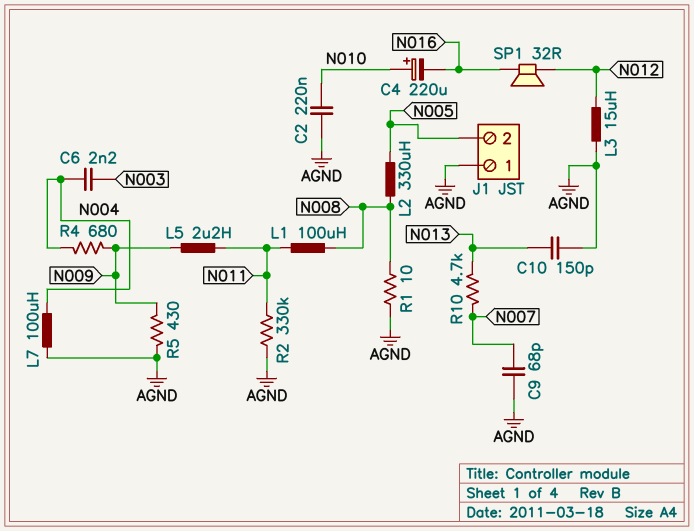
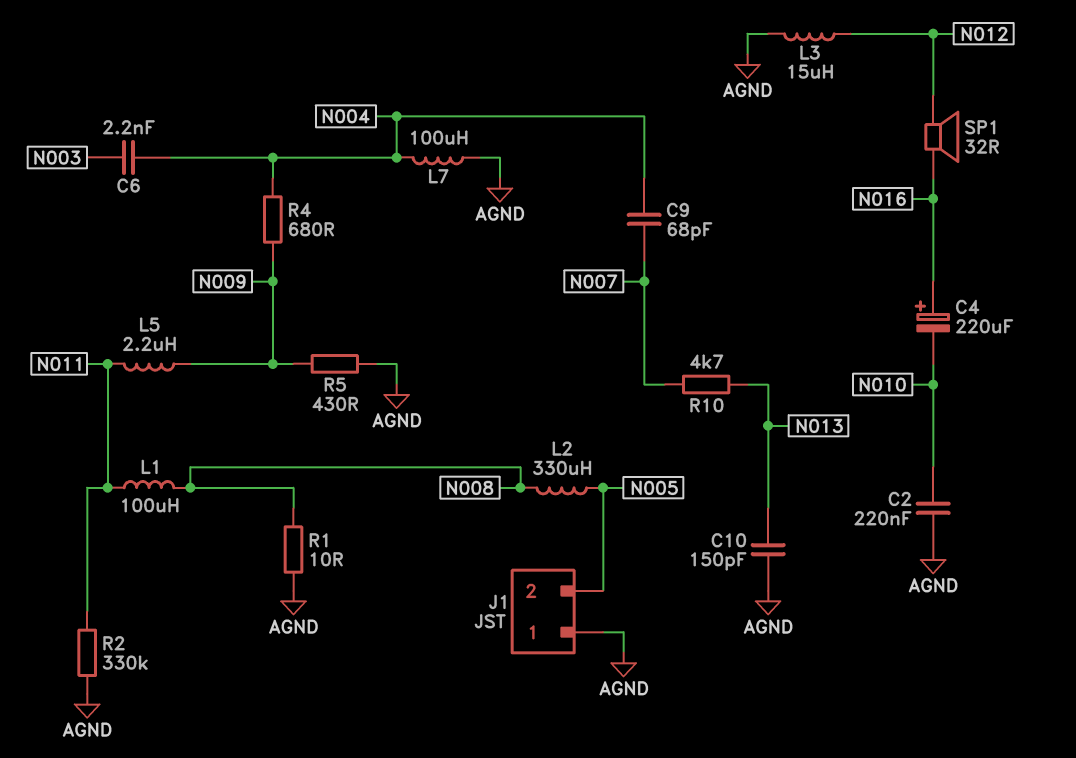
C4: 220uF (plus N010, minus N016) -> 220uF (plus N016, minus N010)
C9: 68pF (AGND, N007) -> 68pF (N004, N007)

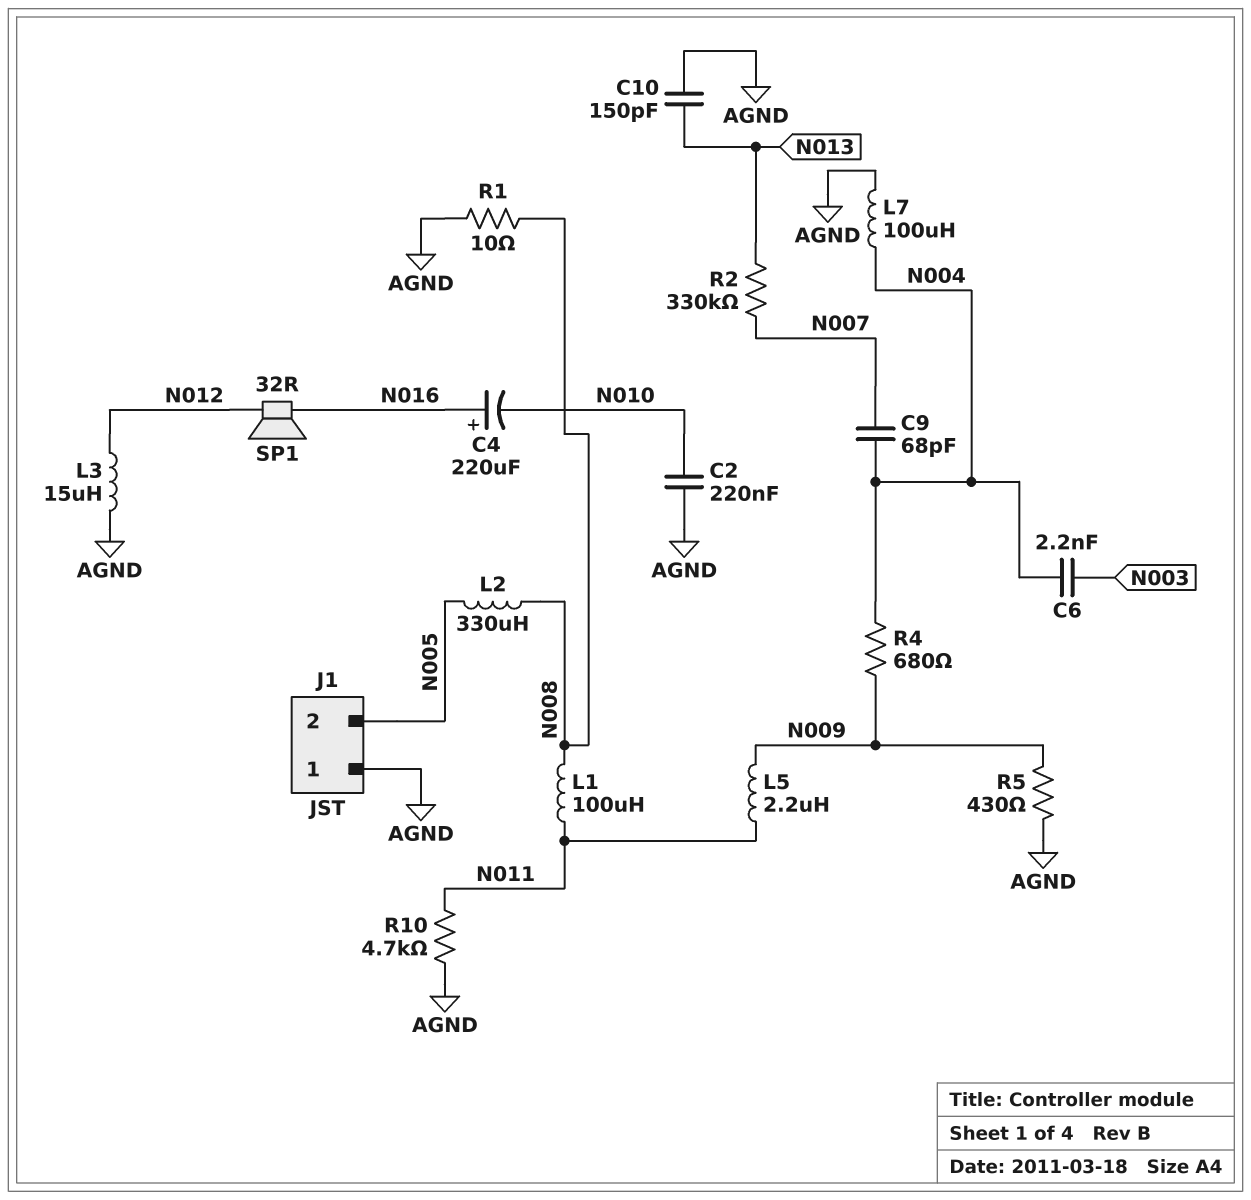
R2: 330k (AGND, N011) -> 330k (N007, N013)
R10: 4.7k (N007, N013) -> 4.7k (AGND, N011)

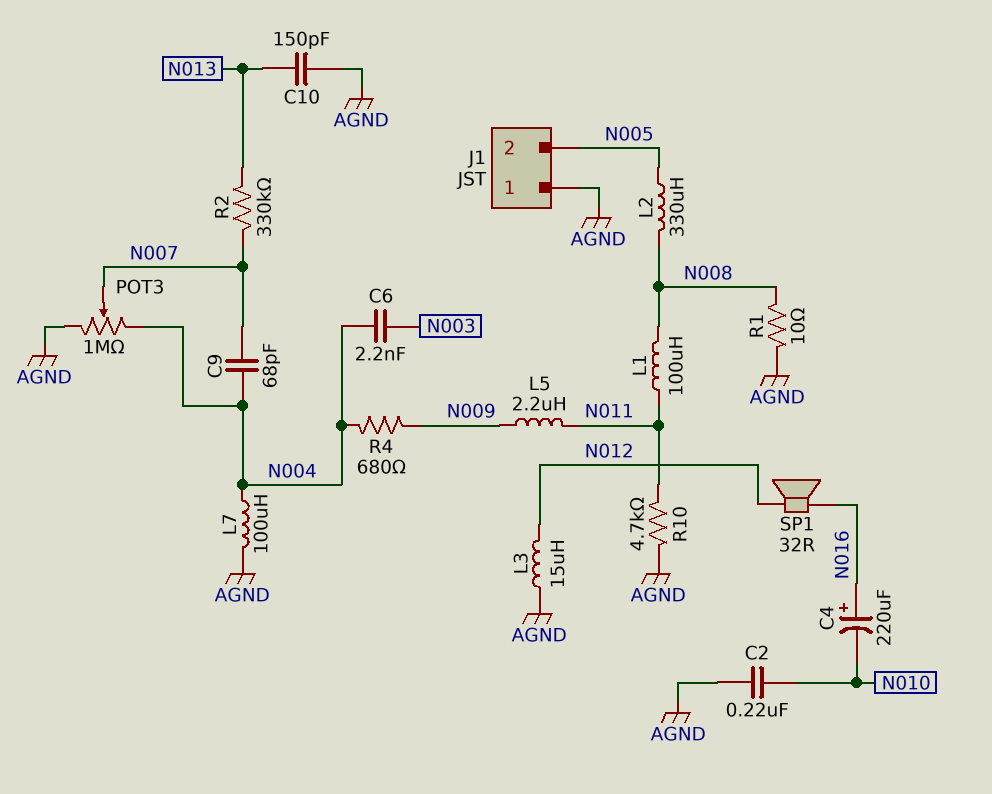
POT3: none -> 1M (AGND, N004, wiper N007)
R5: 430 (AGND, N009) -> none

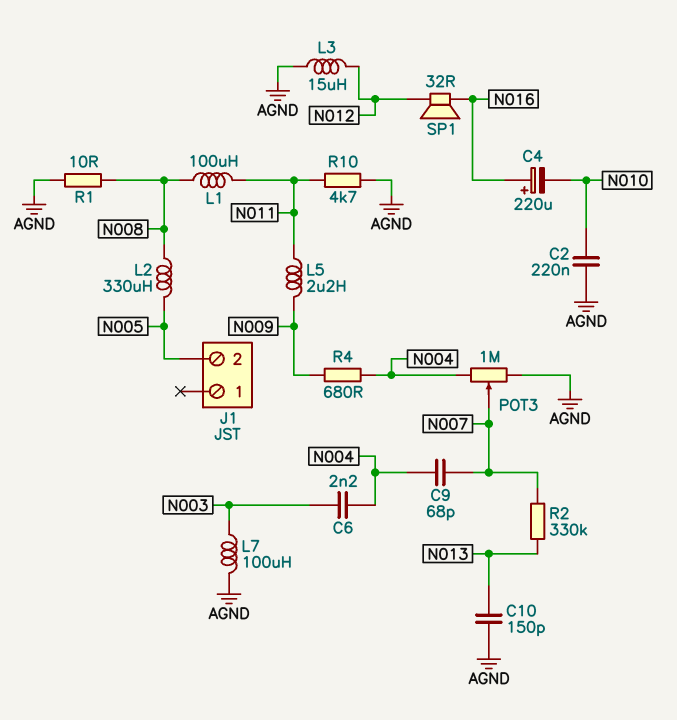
J1 pin 1: AGND -> none
L7: 100uH (AGND, N004) -> 100uH (AGND, N003)

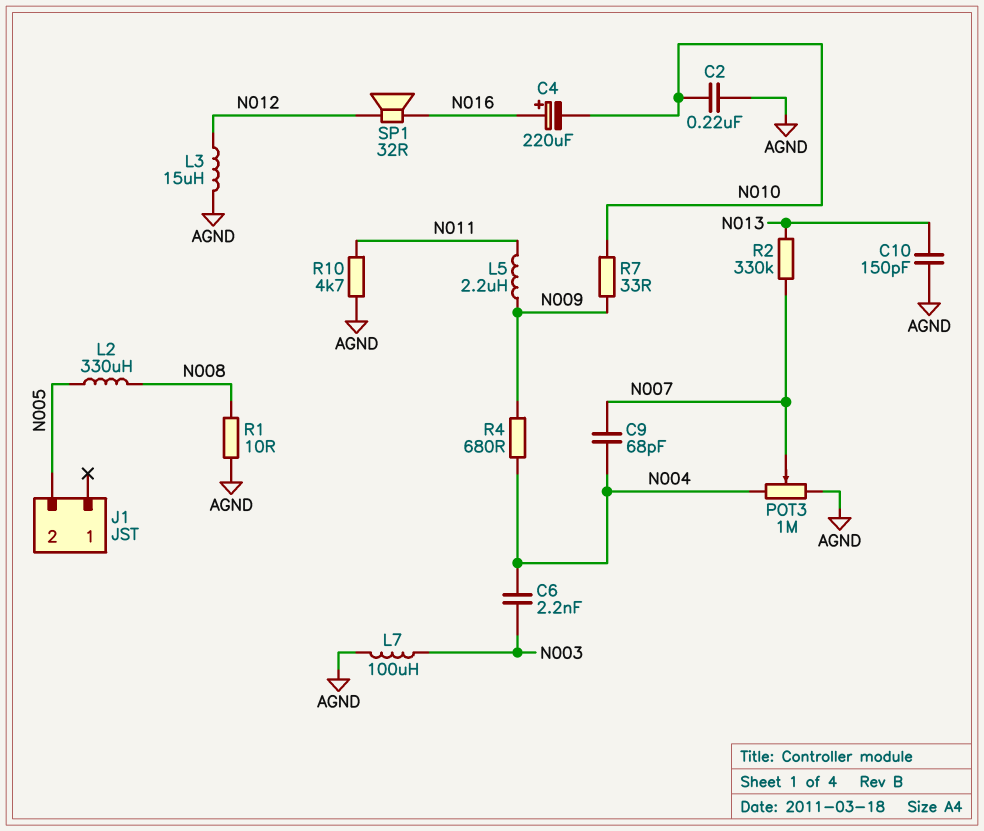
L1: 100uH (N008, N011) -> none
R7: none -> 33 (N009, N010)

